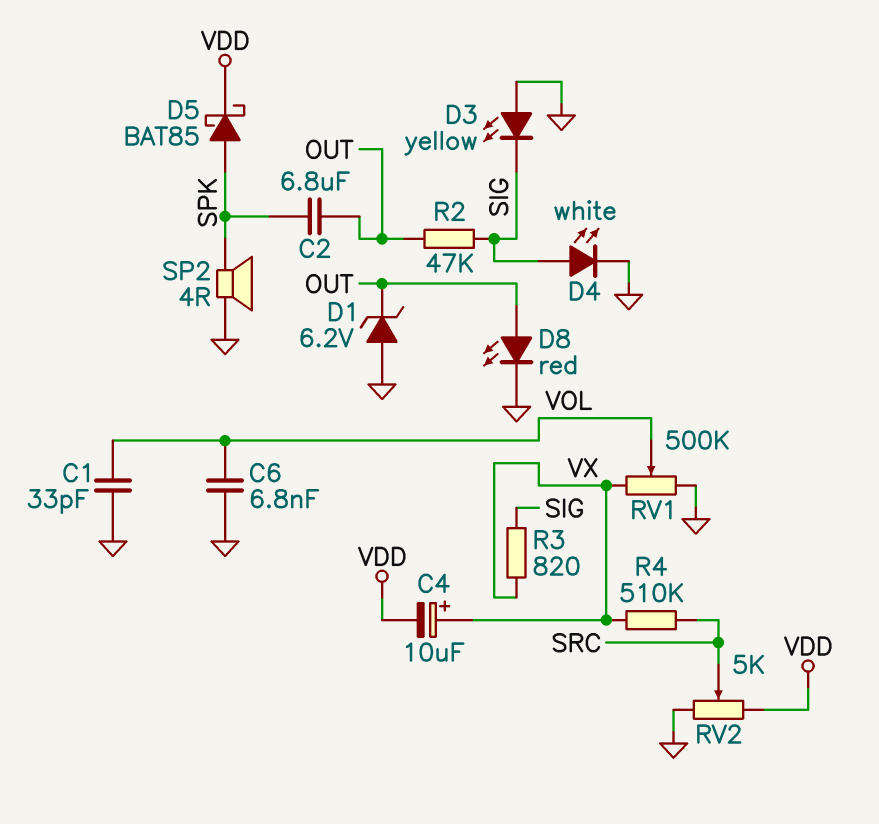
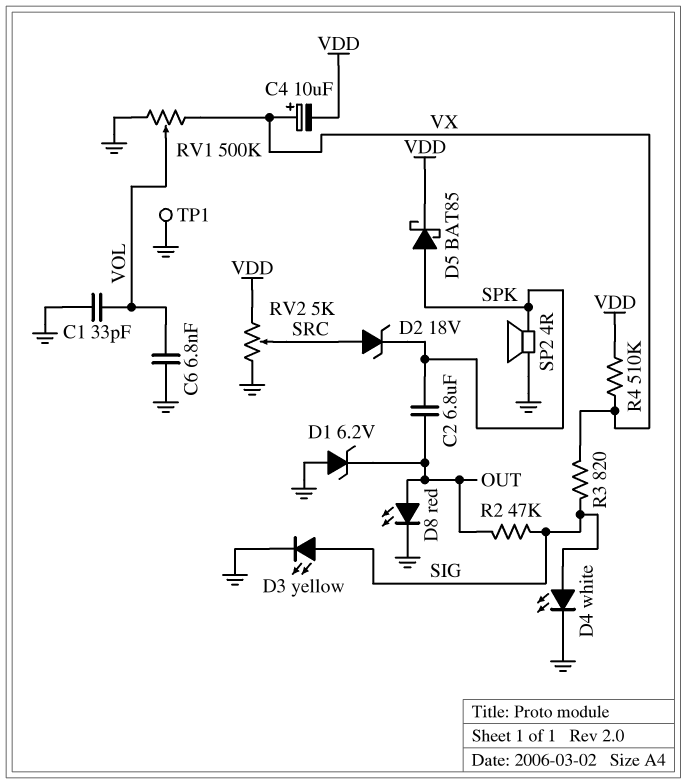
D2: none -> zener 18V (A SRC, K SPK)
D3: LED yellow (A GND, K SIG) -> LED yellow (A SIG, K GND)
R4: 510k (SRC, VX) -> 510k (VDD, VX)
TP1: none -> test point (GND)

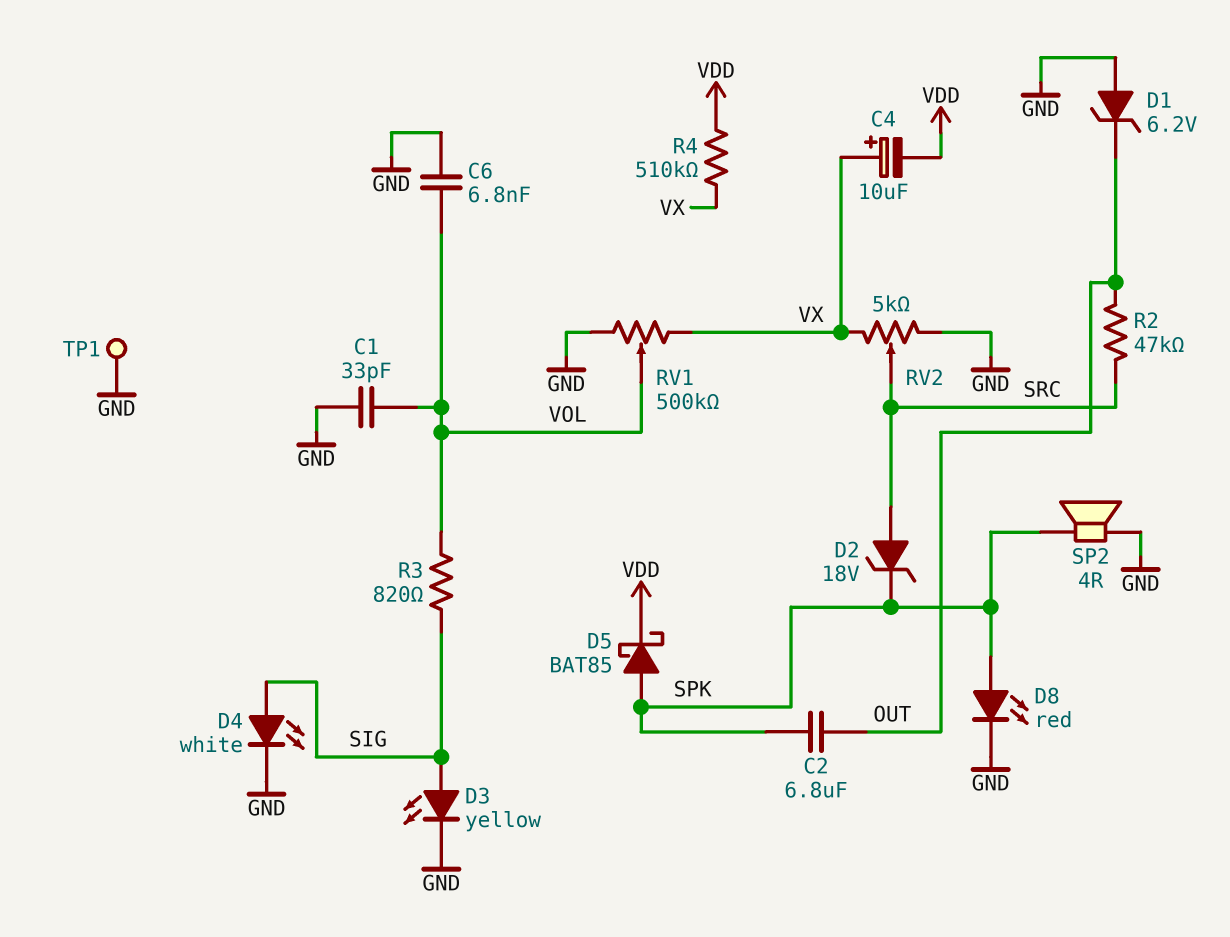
D8: LED red (A OUT, K GND) -> LED red (A SPK, K GND)
R2: 47k (OUT, SIG) -> 47k (OUT, SRC)
R3: 820 (SIG, VX) -> 820 (SIG, VOL)
RV2: 5k (GND, VDD, wiper SRC) -> 5k (GND, VX, wiper SRC)

